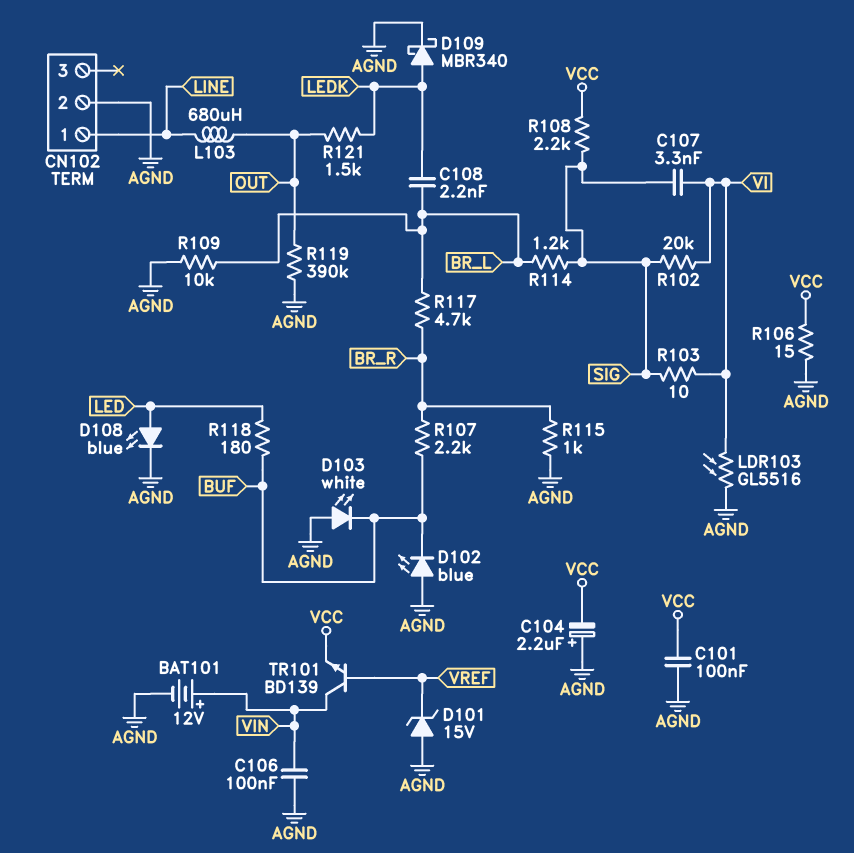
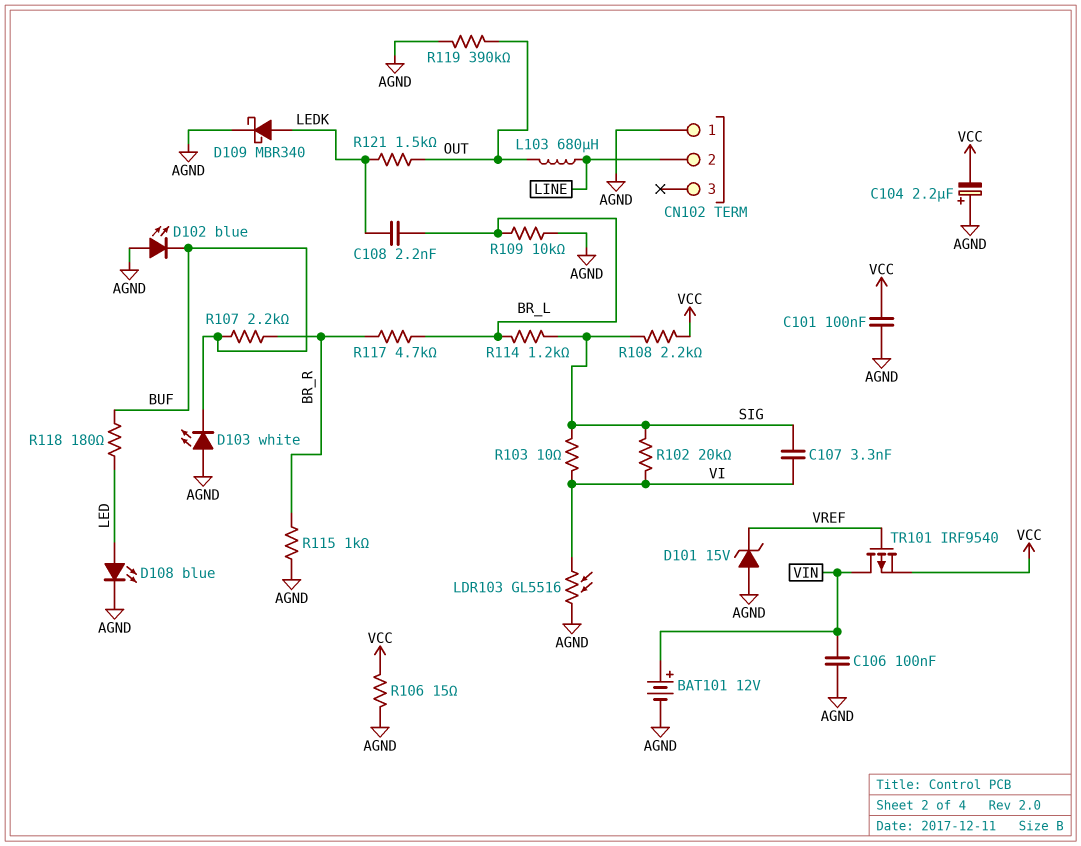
CN102 pin 1: LINE -> AGND
CN102 pin 2: AGND -> LINE
TR101: NPN BD139 (B VREF, C VIN, E VCC) -> PMOS IRF9540 (G VREF, D VIN, S VCC)

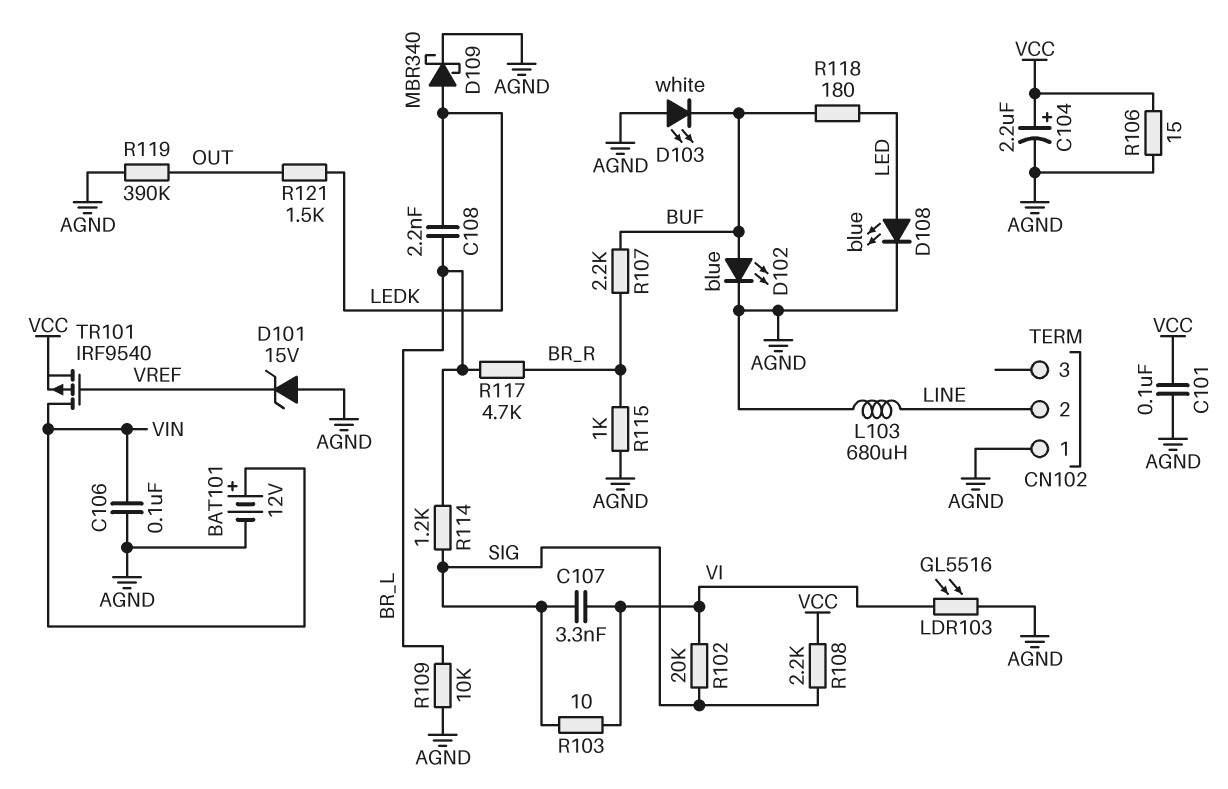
C104: 2.2uF (plus AGND, minus VCC) -> 2.2uF (plus VCC, minus AGND)
D102: LED blue (A AGND, K BUF) -> LED blue (A BUF, K AGND)
L103: 680uH (LINE, OUT) -> 680uH (AGND, LINE)

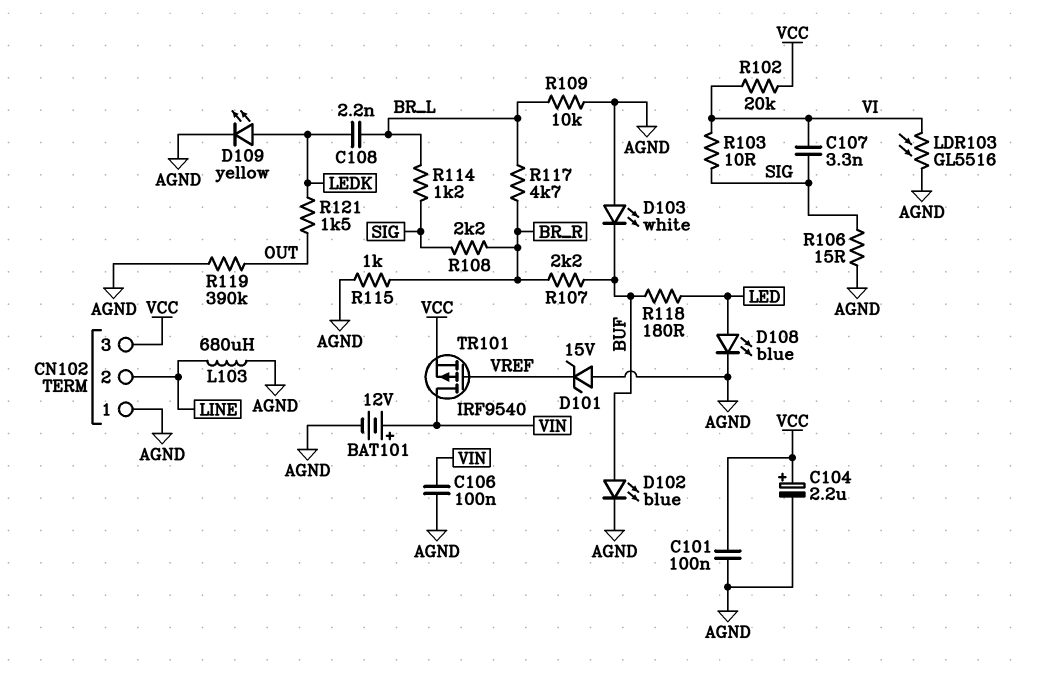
CN102 pin 3: none -> VCC
D109: schottky MBR340 (A LEDK, K AGND) -> LED yellow (A LEDK, K AGND)
R102: 20k (SIG, VI) -> 20k (VCC, VI)
R106: 15 (AGND, VCC) -> 15 (AGND, SIG)
R108: 2.2k (SIG, VCC) -> 2.2k (BR_R, SIG)

